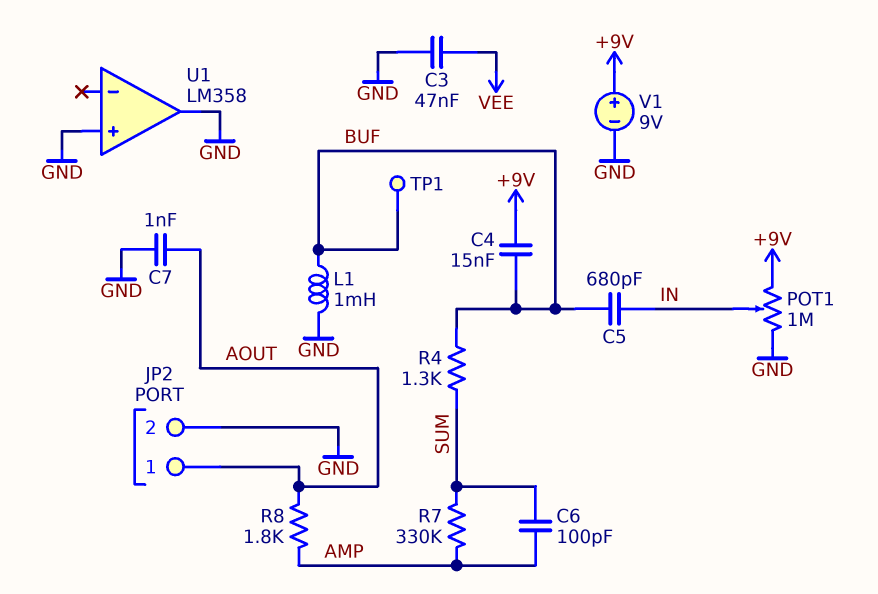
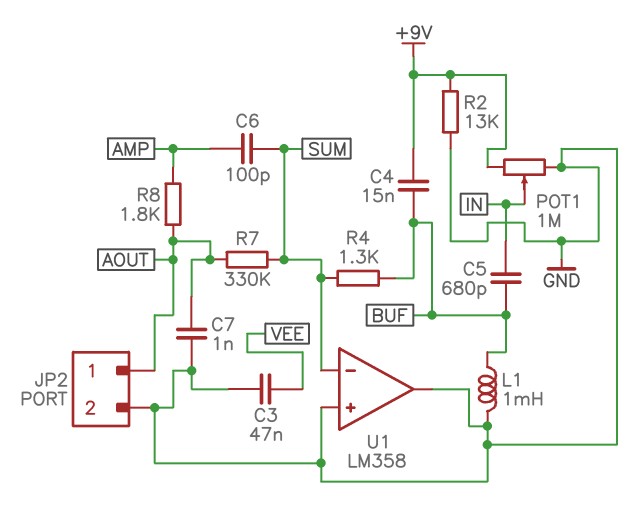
R2: none -> 13k (+9V, GND)
R7: 330k (AMP, SUM) -> 330k (AOUT, SUM)
TP1: test point (BUF) -> none
U1 pin in-: none -> SUM
V1: 9V (plus +9V, minus GND) -> none

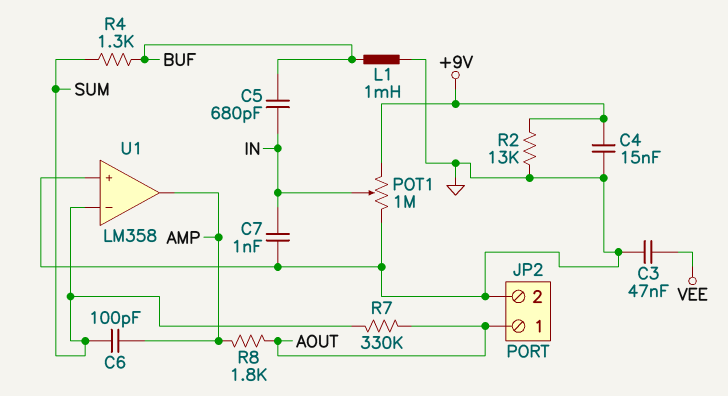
C4: 15nF (+9V, BUF) -> 15nF (+9V, GND)
C7: 1nF (AOUT, GND) -> 1nF (GND, IN)
U1 pin out: GND -> AMP

